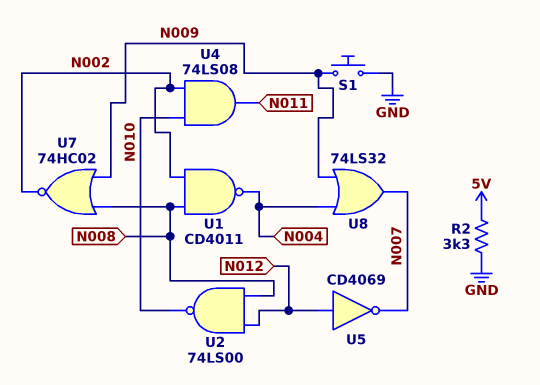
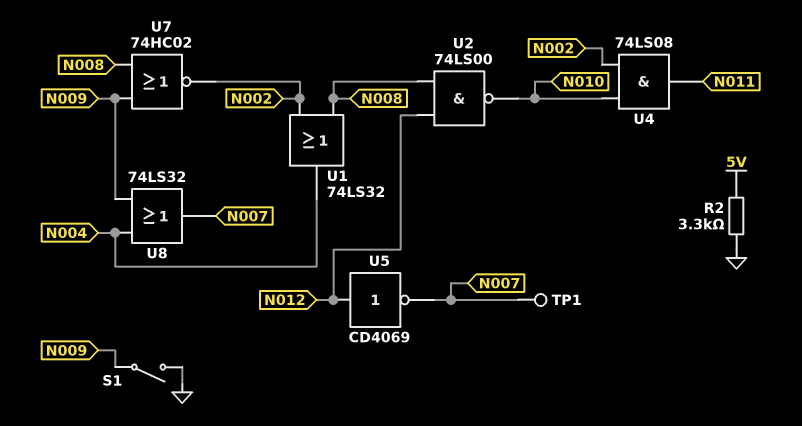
S1: button (GND, N009) -> switch (GND, N009)
TP1: none -> test point (N007)
U1: NAND CD4011 (in N002, in N008, out N004) -> OR 74LS32 (in N002, in N008, out N004)

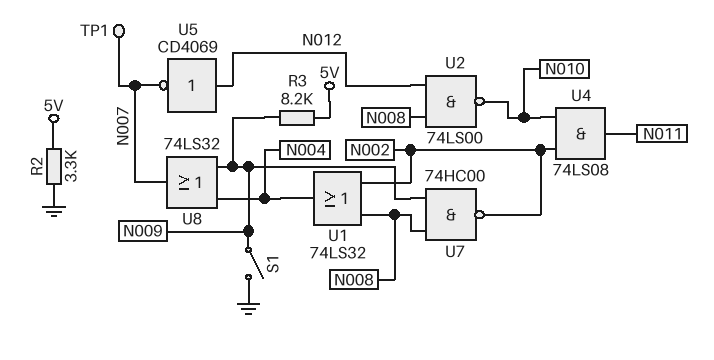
R3: none -> 8.2k (5V, N009)
U7: NOR 74HC02 (in N008, in N009, out N002) -> NAND 74HC00 (in N008, in N009, out N002)

